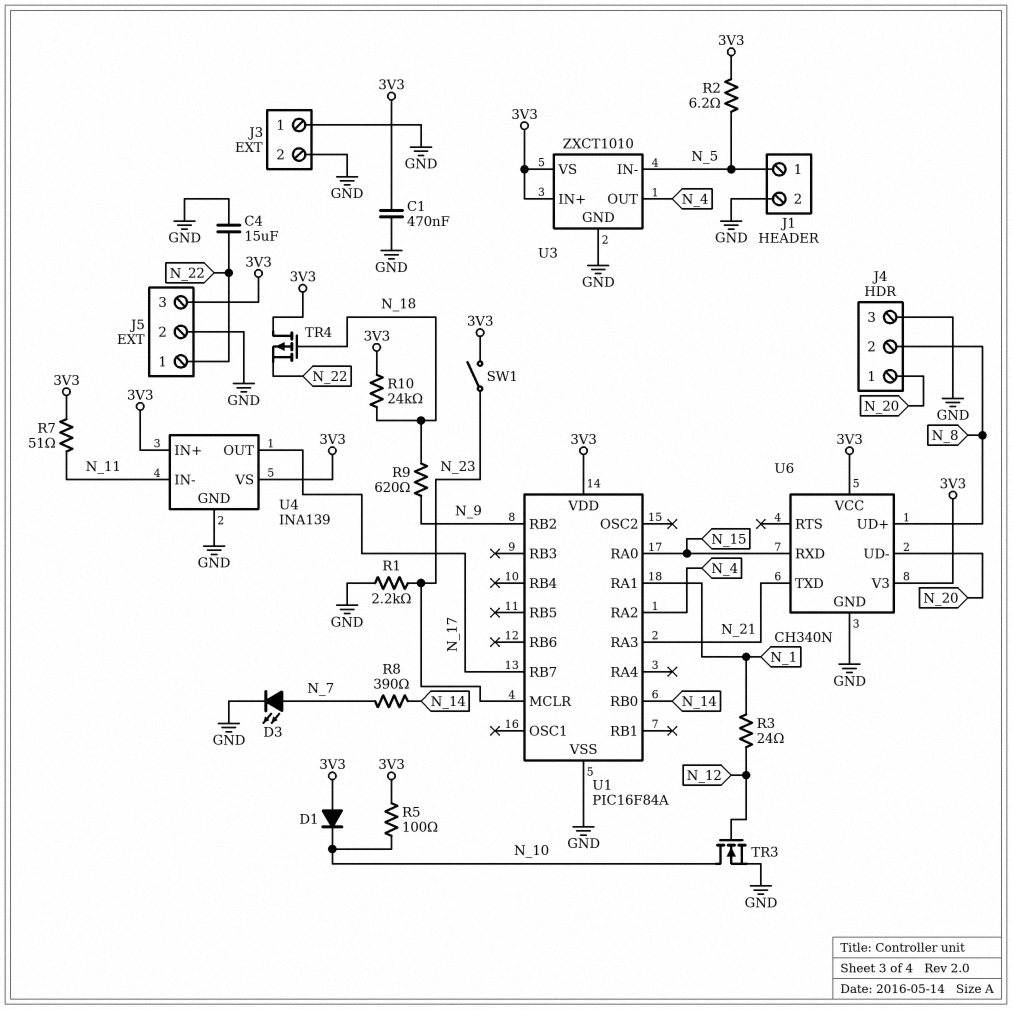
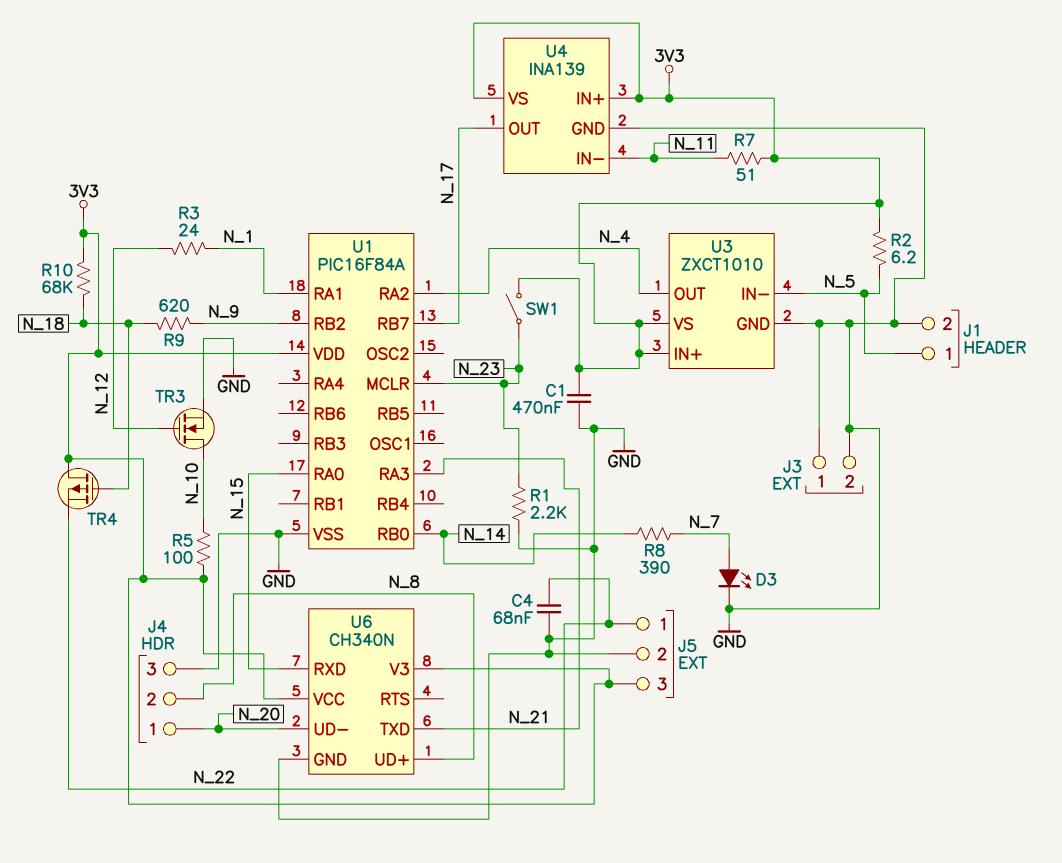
C4: 15uF (GND, N_22) -> 68nF (GND, N_22)
D1: diode (A 3V3, K N_10) -> none
R10: 24k (3V3, N_18) -> 68k (3V3, N_18)

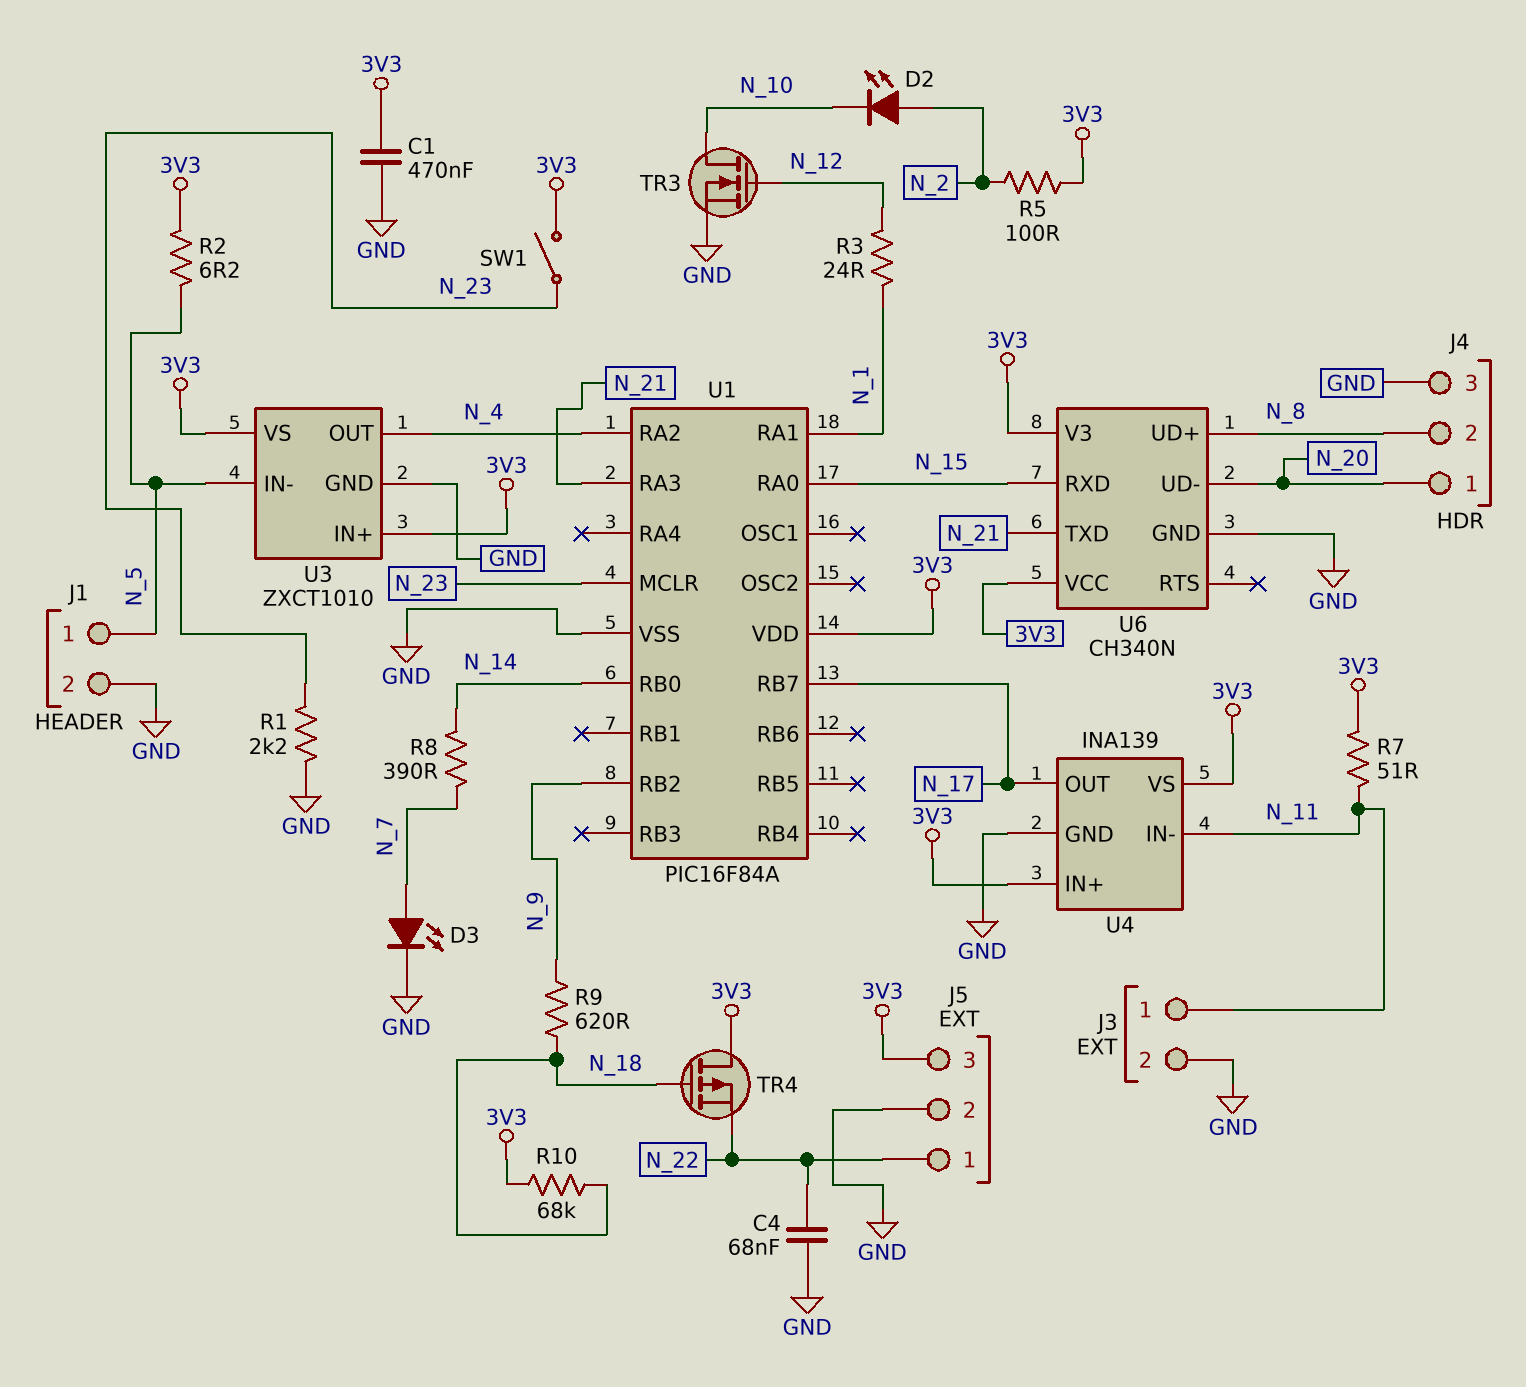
D2: none -> LED (A N_2, K N_10)
J3 pin 1: GND -> N_11
R5: 100 (3V3, N_10) -> 100 (3V3, N_2)

